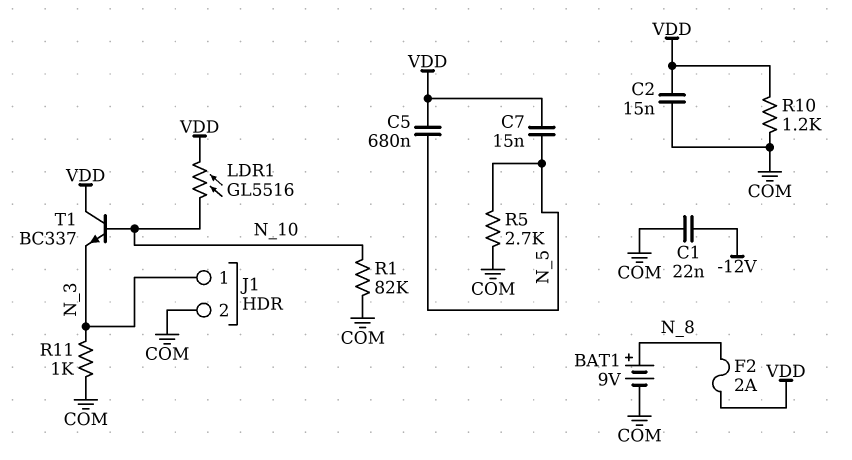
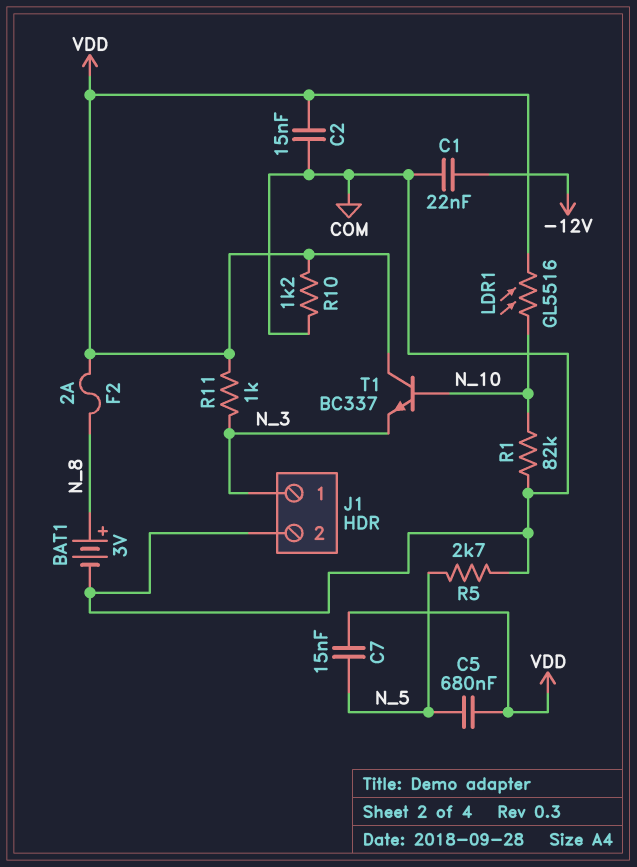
BAT1: 9V (plus N_8, minus COM) -> 3V (plus N_8, minus COM)
R11: 1k (COM, N_3) -> 1k (N_3, VDD)

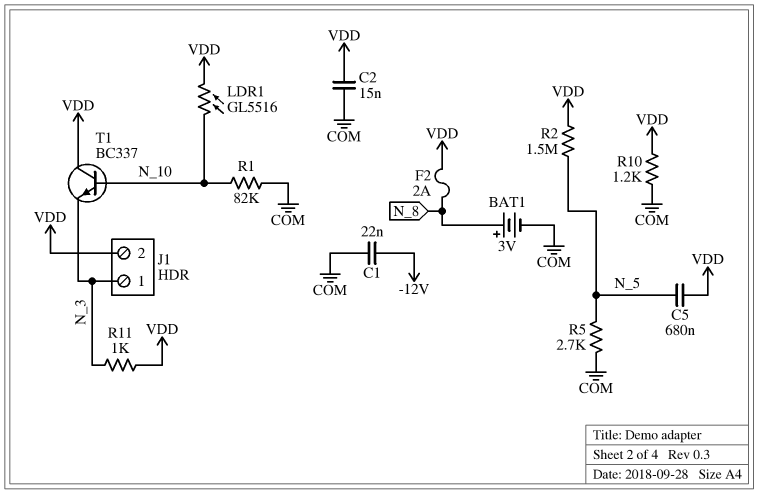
C7: 15nF (N_5, VDD) -> none
J1 pin 2: COM -> VDD
R2: none -> 1.5M (N_5, VDD)

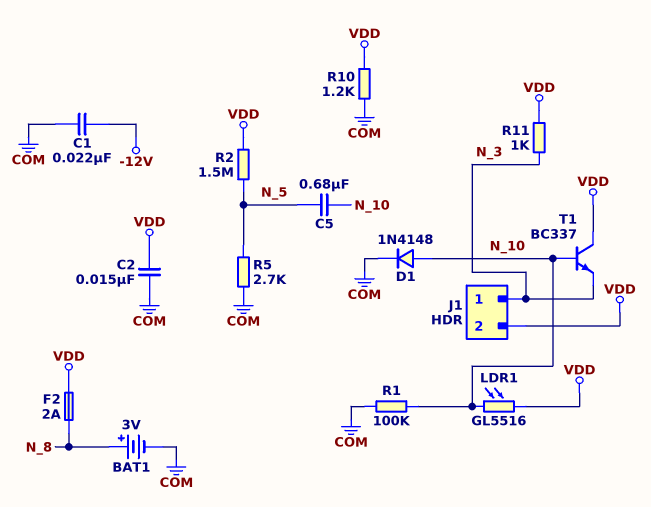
C5: 680nF (N_5, VDD) -> 680nF (N_5, N_10)
D1: none -> diode 1N4148 (A N_10, K COM)
R1: 82k (COM, N_10) -> 100k (COM, N_10)

